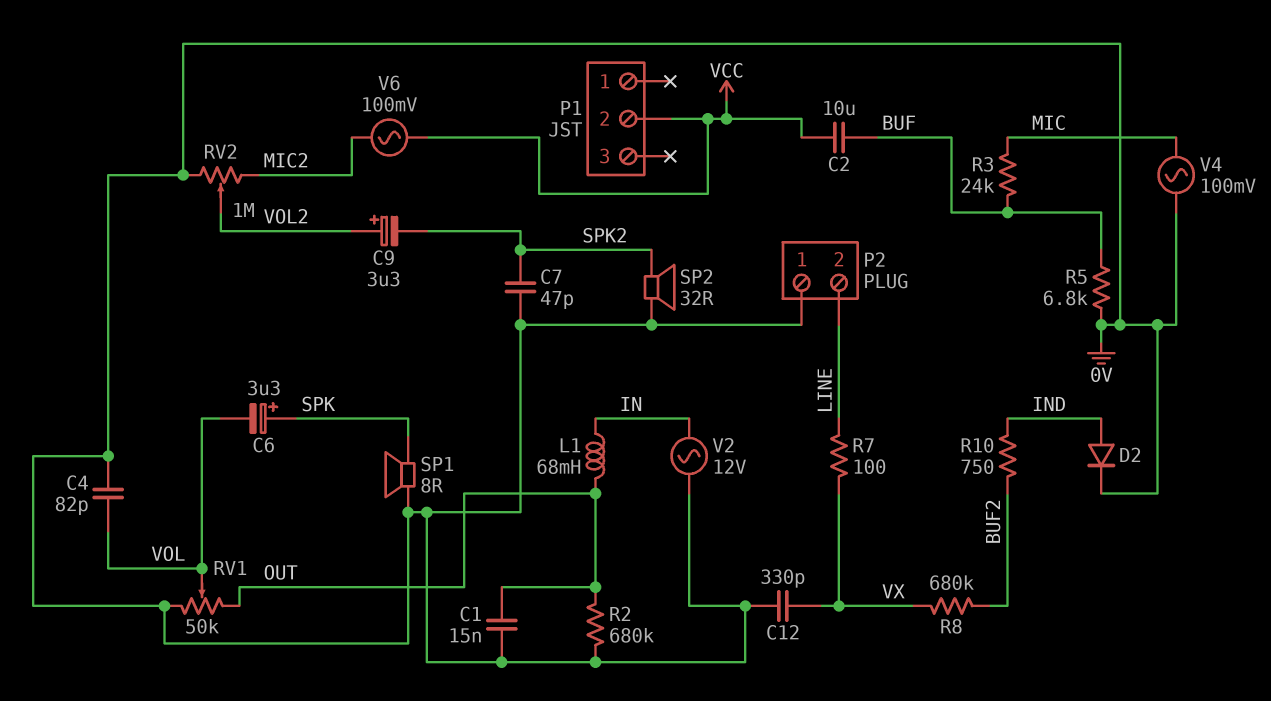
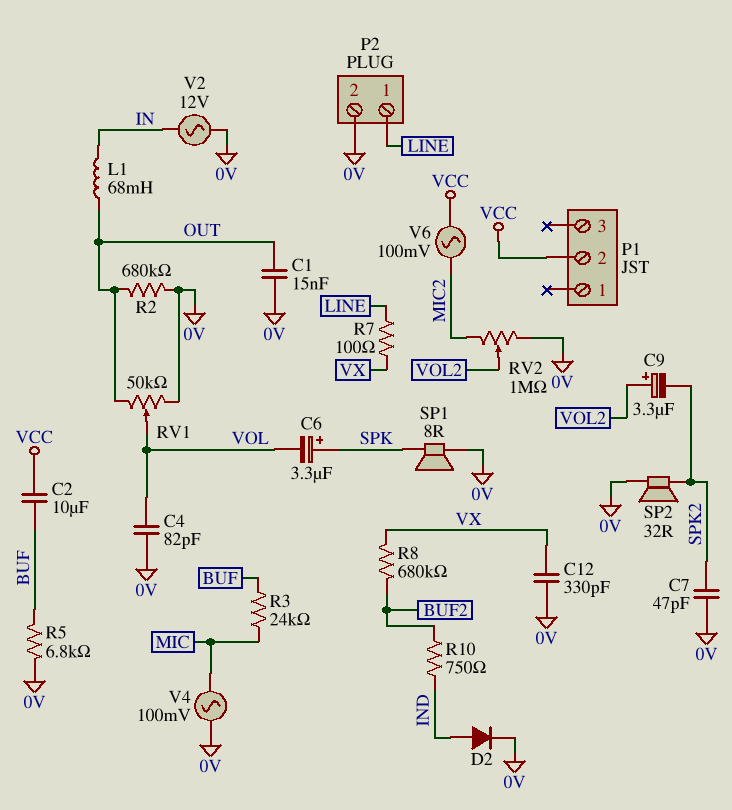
P2 pin 1: 0V -> LINE
P2 pin 2: LINE -> 0V

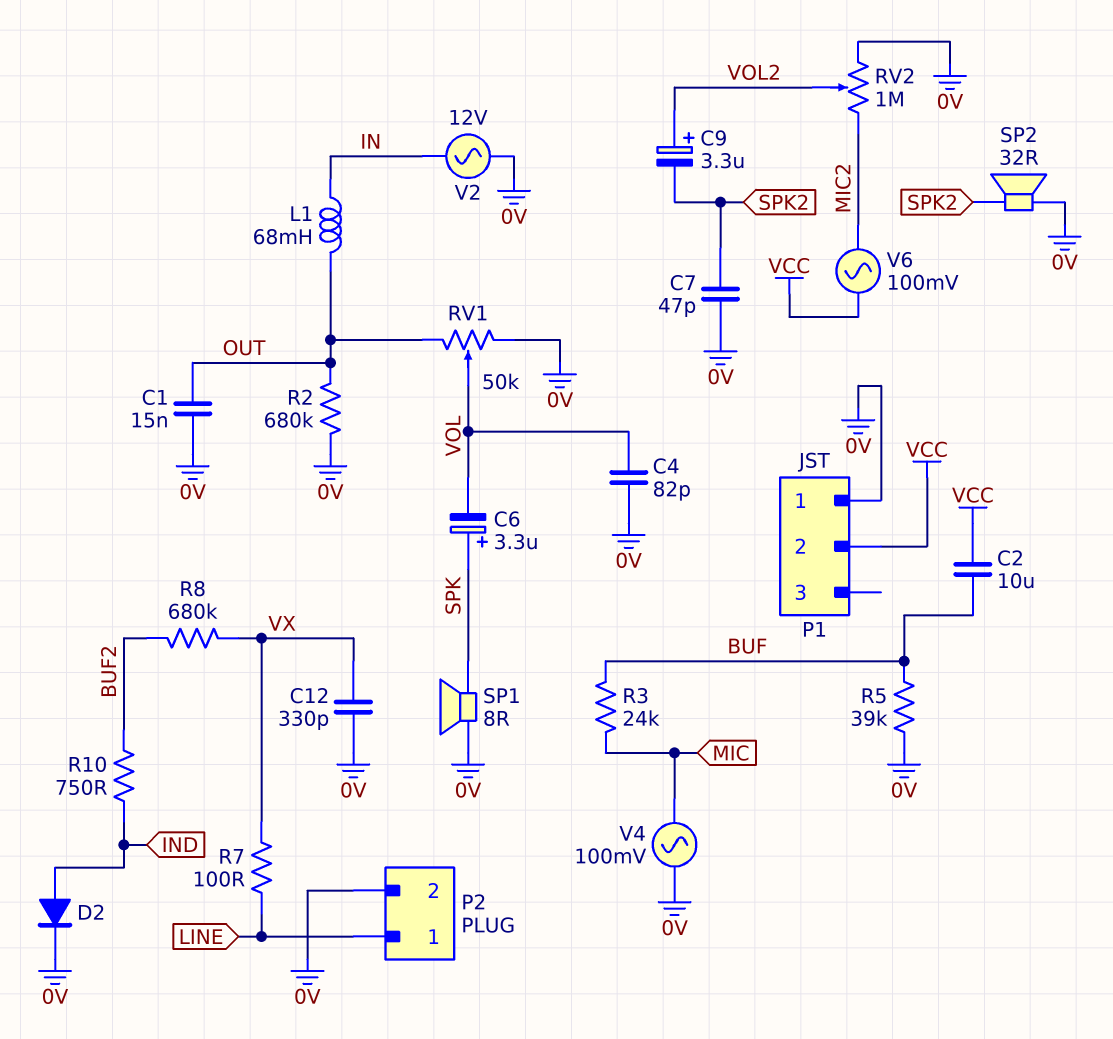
P1 pin 1: none -> 0V
R5: 6.8k (0V, BUF) -> 39k (0V, BUF)

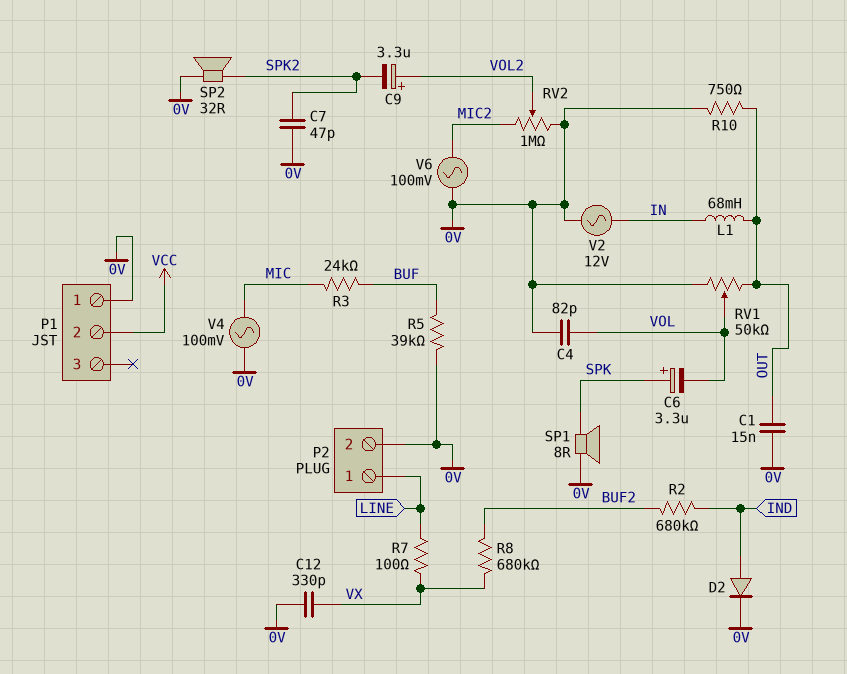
C2: 10uF (BUF, VCC) -> none
R2: 680k (0V, OUT) -> 680k (BUF2, IND)
R10: 750 (BUF2, IND) -> 750 (0V, OUT)
V6: AC 100mV (MIC2, VCC) -> AC 100mV (0V, MIC2)

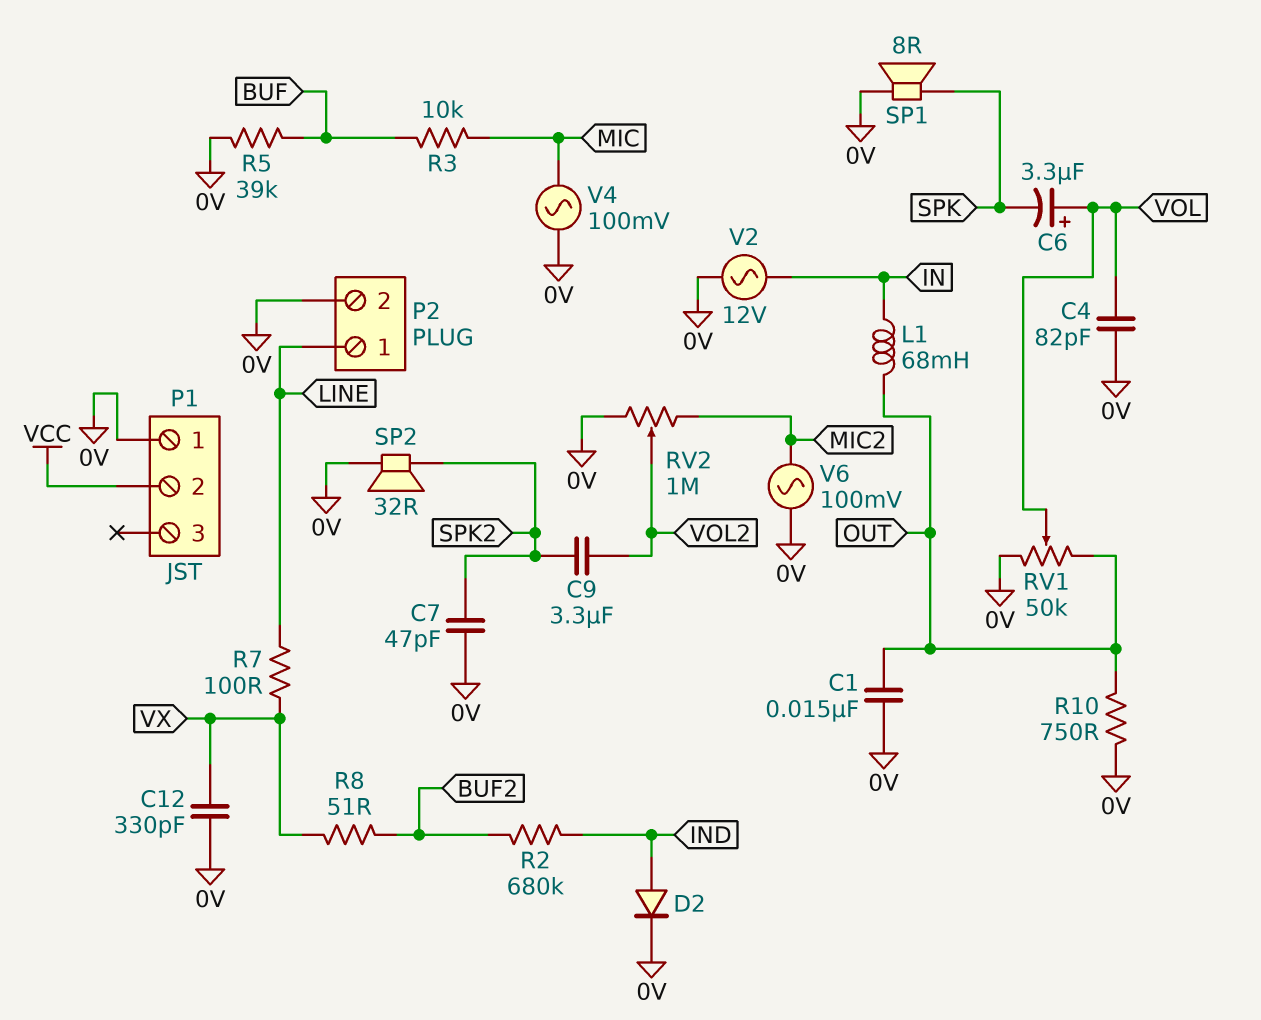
C6: 3.3uF (plus SPK, minus VOL) -> 3.3uF (plus VOL, minus SPK)
C9: 3.3uF (plus VOL2, minus SPK2) -> 3.3uF (SPK2, VOL2)
R3: 24k (BUF, MIC) -> 10k (BUF, MIC)
R8: 680k (BUF2, VX) -> 51 (BUF2, VX)

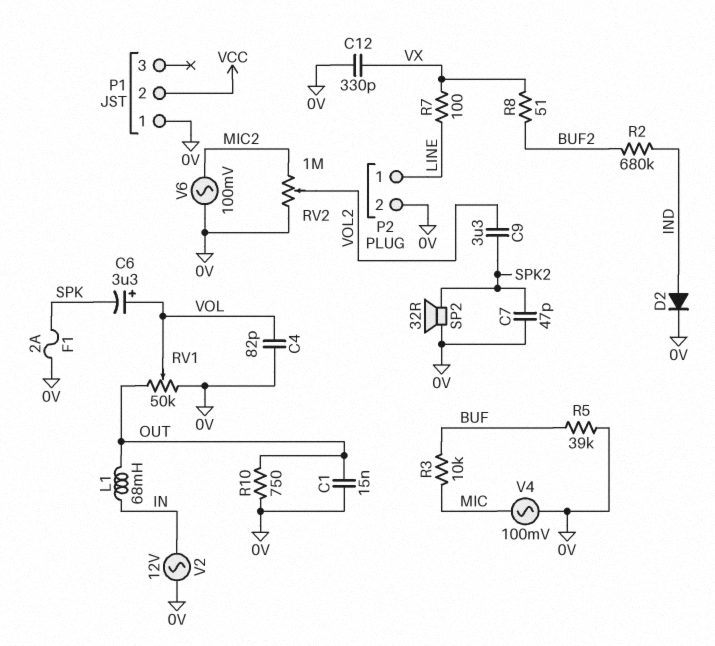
F1: none -> 2A (0V, SPK)
SP1: speaker 8R (0V, SPK) -> none

